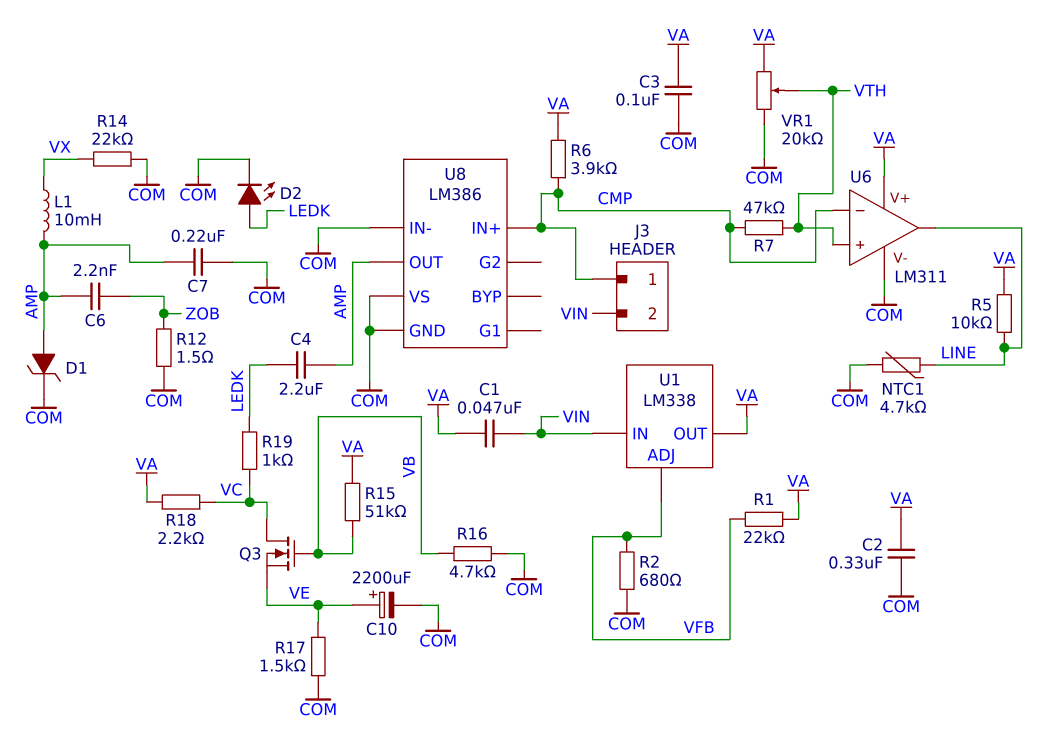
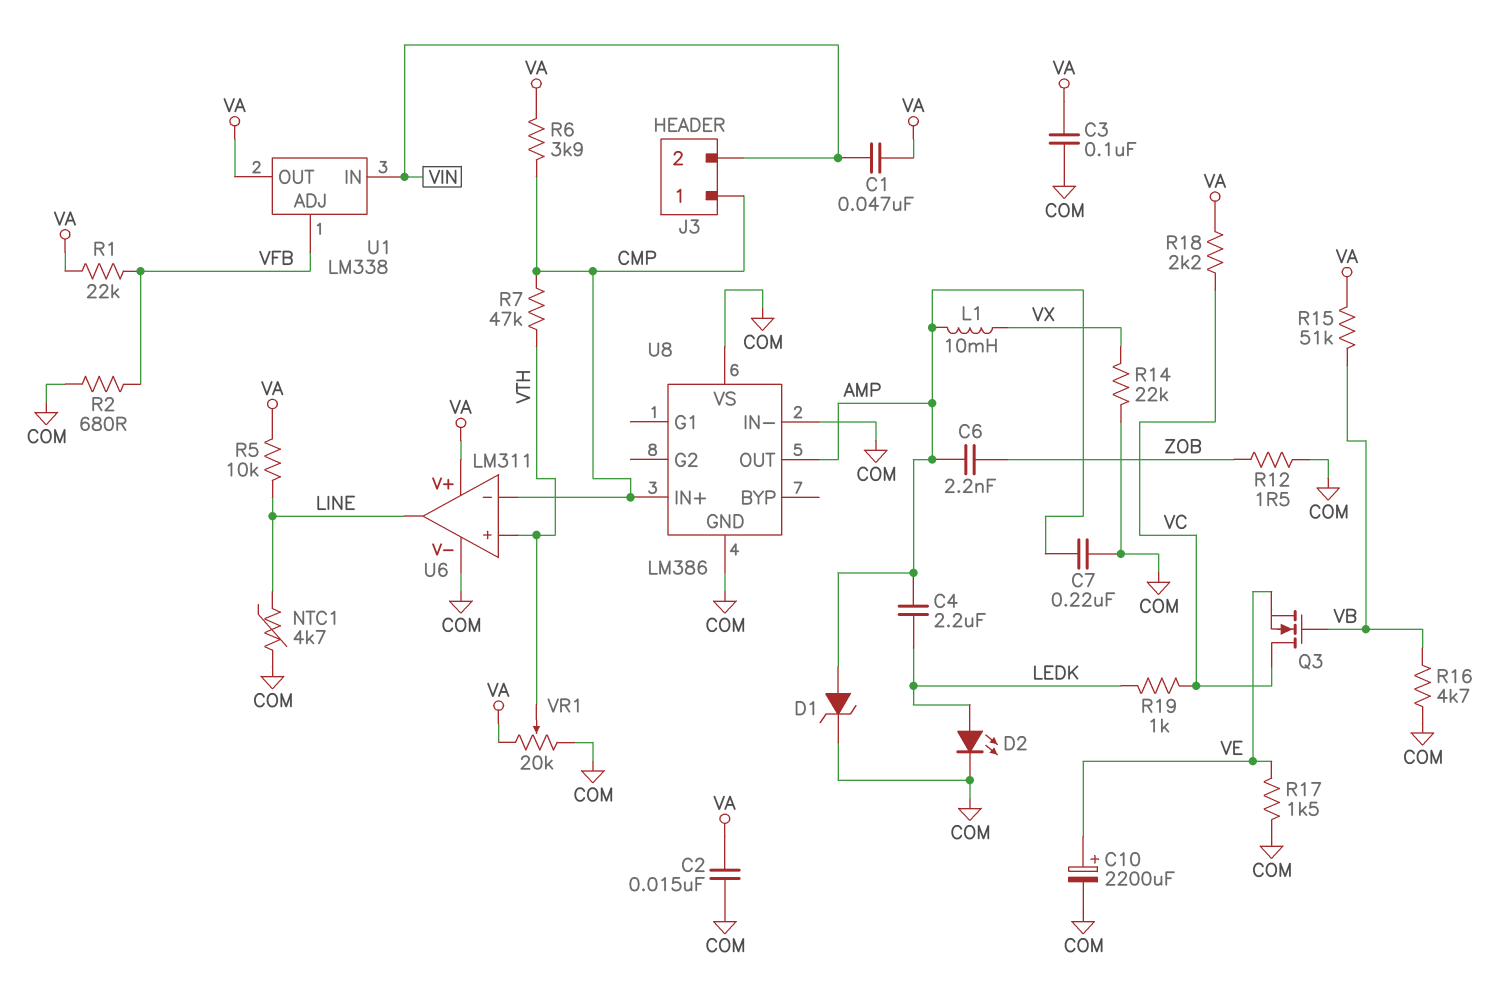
C2: 330nF (COM, VA) -> 15nF (COM, VA)

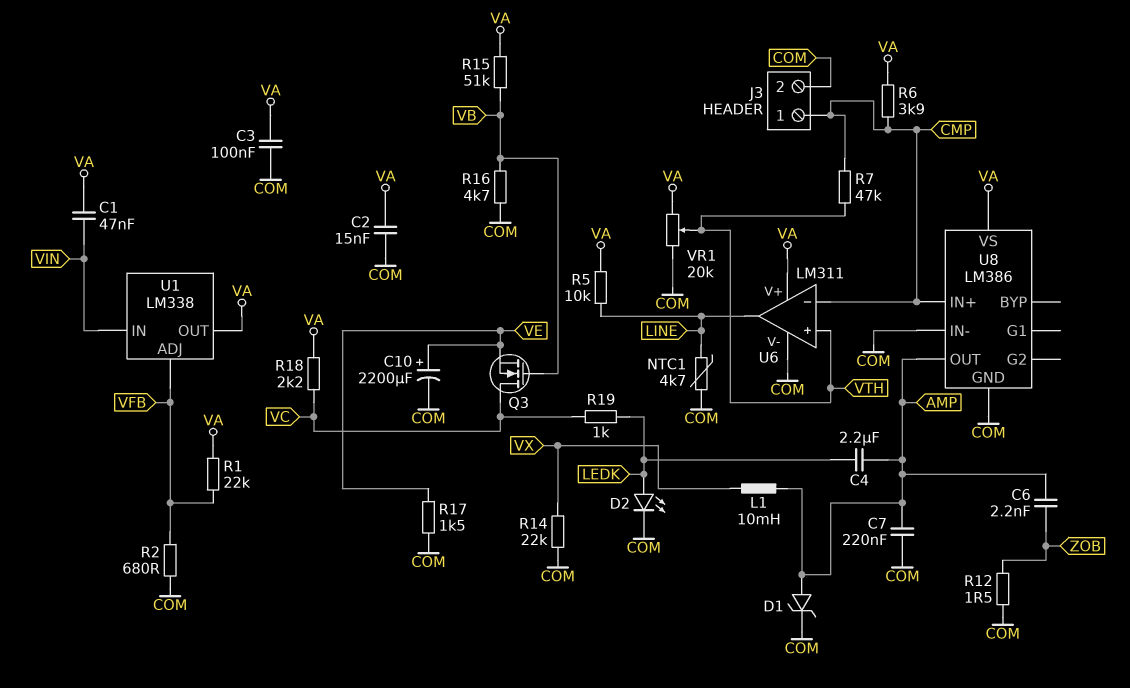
J3 pin 2: VIN -> COM
U8 pin VS: COM -> VA

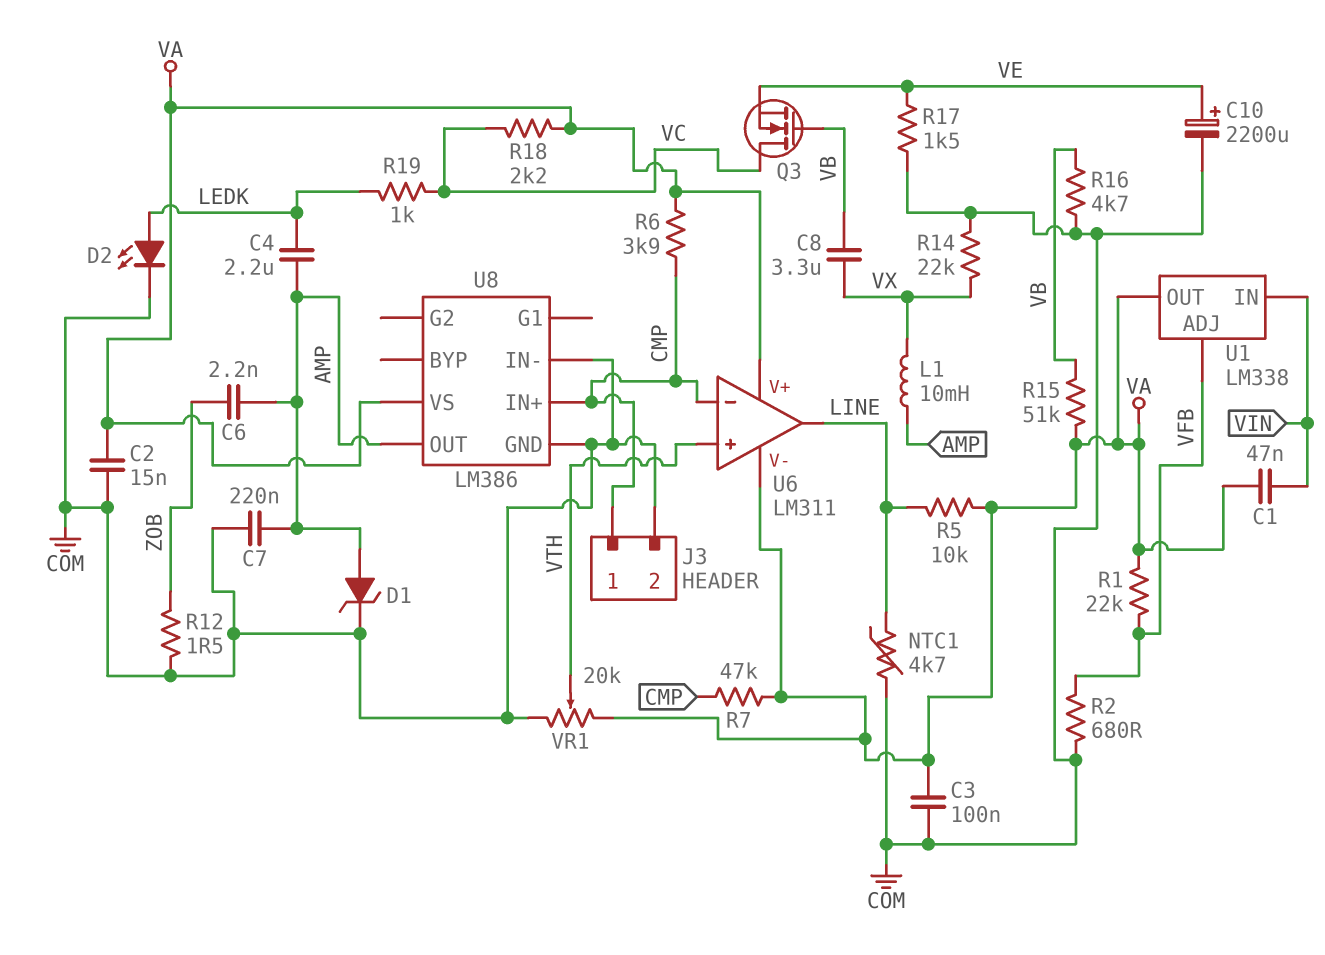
C8: none -> 3.3uF (VB, VX)
R7: 47k (CMP, VTH) -> 47k (CMP, VA)
U6 pin V-: COM -> VA

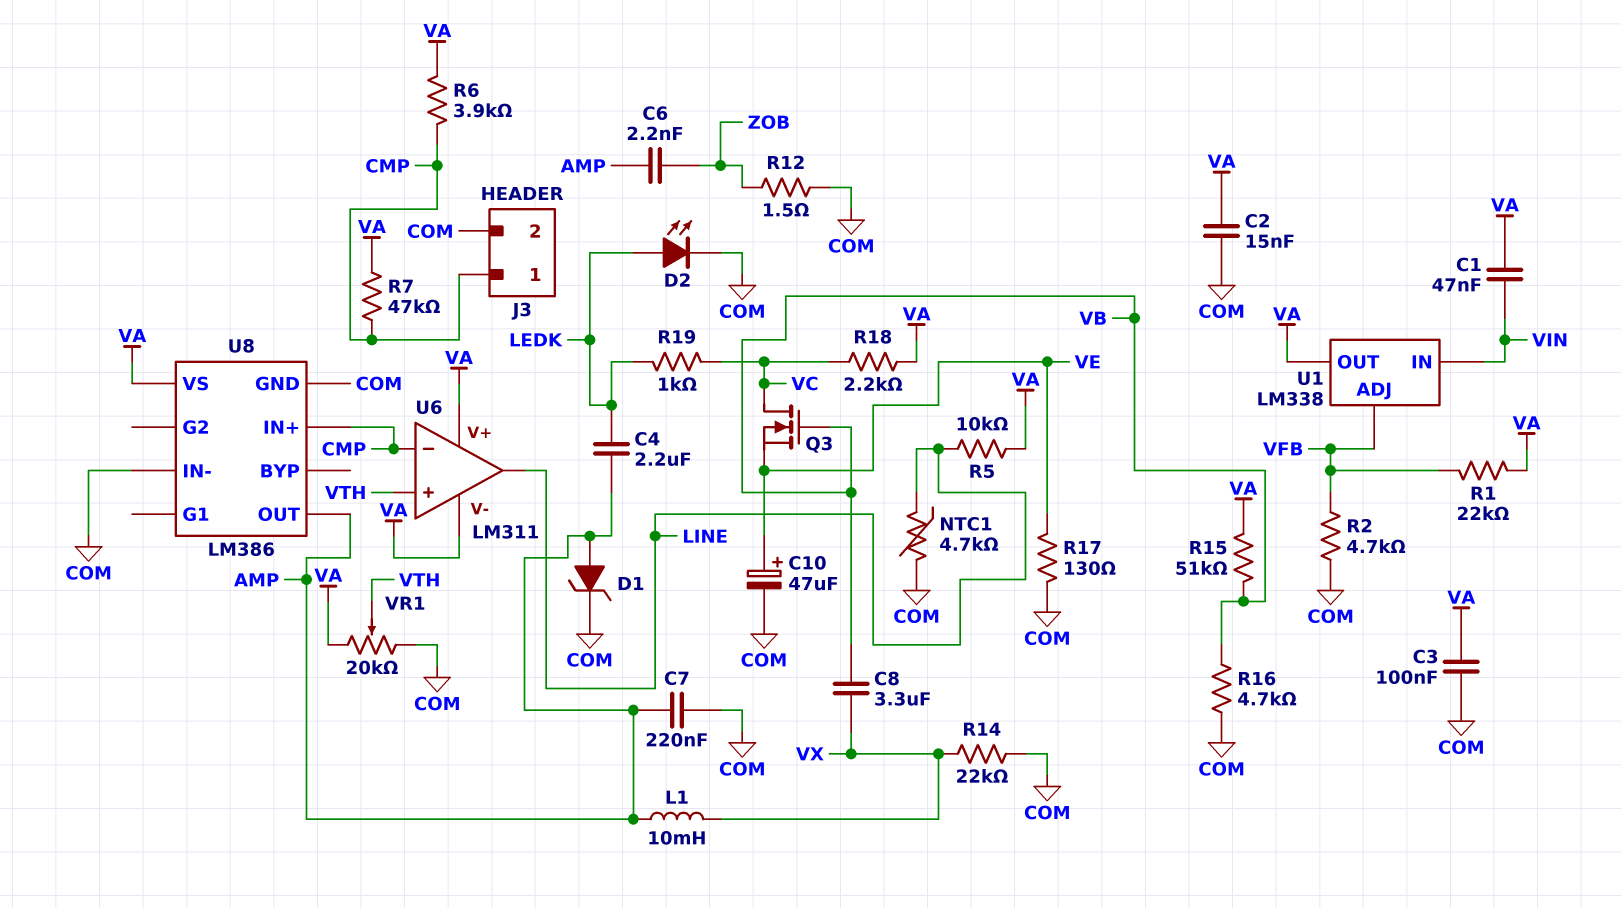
C10: 2200uF (plus VE, minus COM) -> 47uF (plus VE, minus COM)
R2: 680 (COM, VFB) -> 4.7k (COM, VFB)
R17: 1.5k (COM, VE) -> 130 (COM, VE)

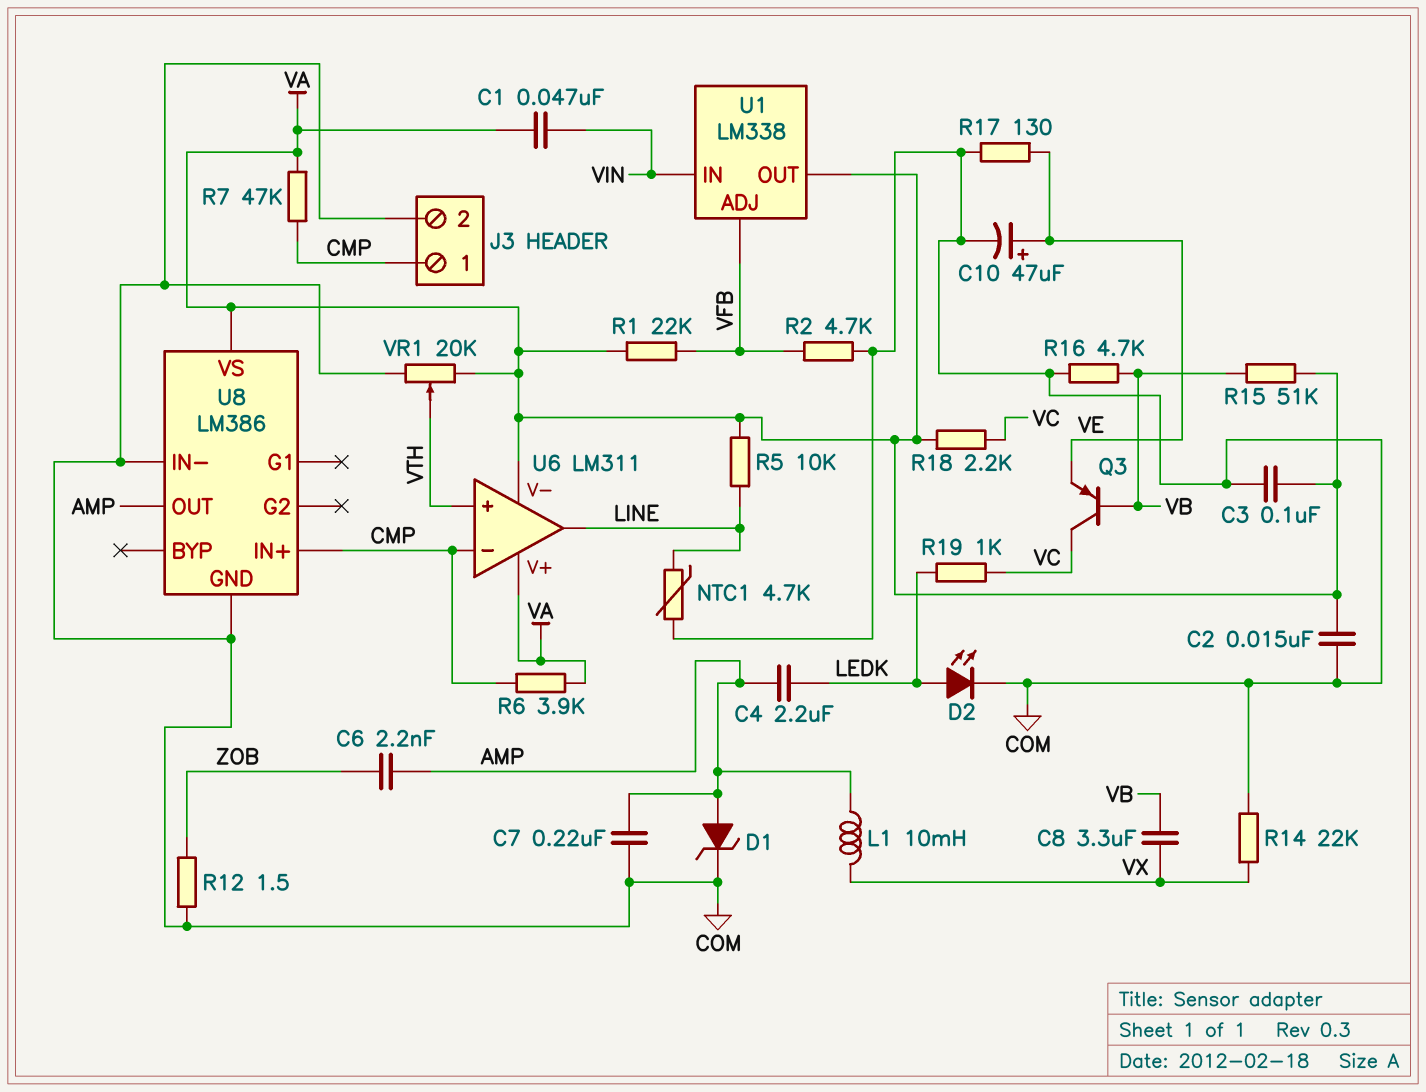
Q3: NMOS (G VB, D VC, S VE) -> PNP (B VB, C VC, E VE)

